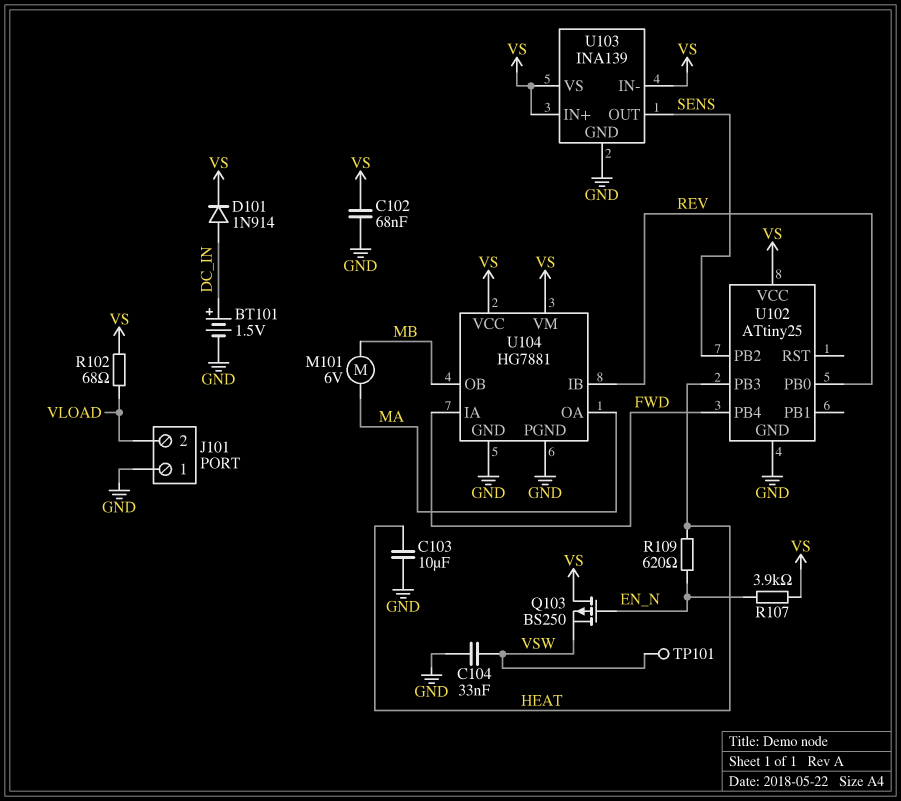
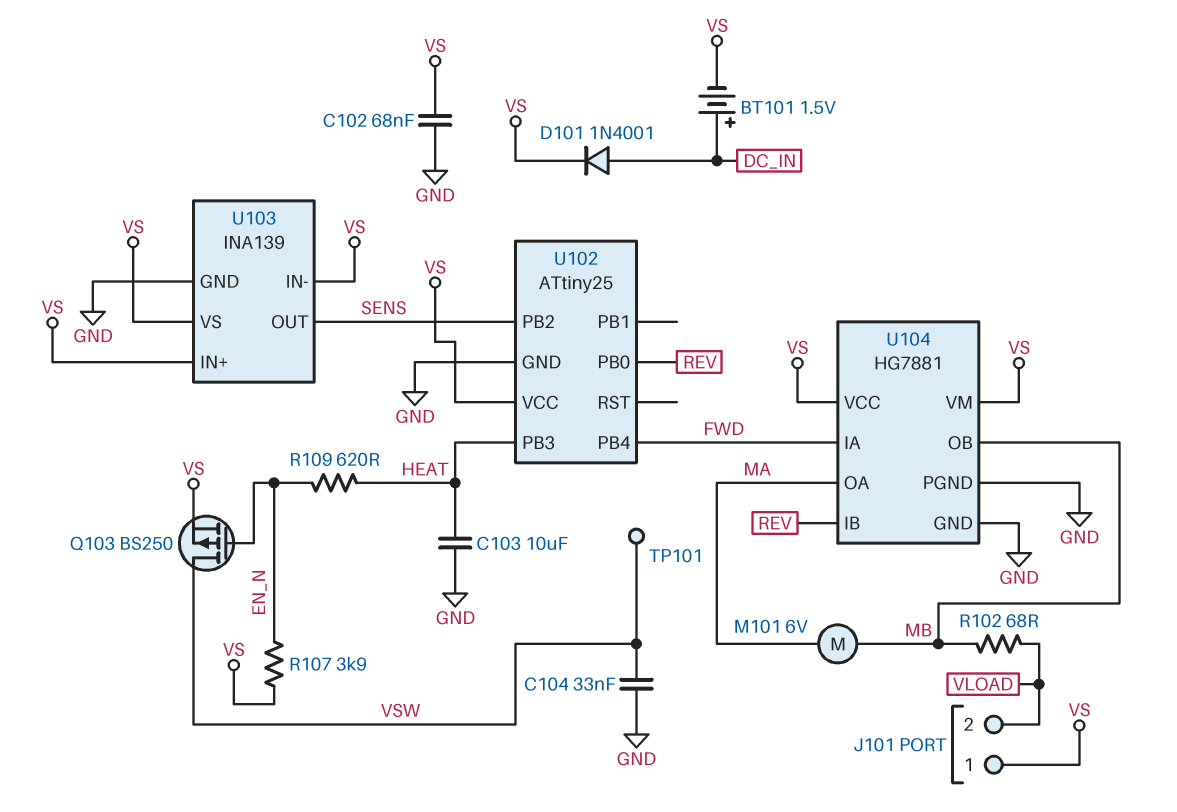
BT101: 1.5V (plus DC_IN, minus GND) -> 1.5V (plus DC_IN, minus VS)
D101: diode 1N914 (A DC_IN, K VS) -> diode 1N4001 (A DC_IN, K VS)
J101 pin 1: GND -> VS
Q103: PMOS BS250 (G EN_N, D VS, S VSW) -> PMOS BS250 (G EN_N, D VSW, S VS)
R102: 68 (VLOAD, VS) -> 68 (MB, VLOAD)

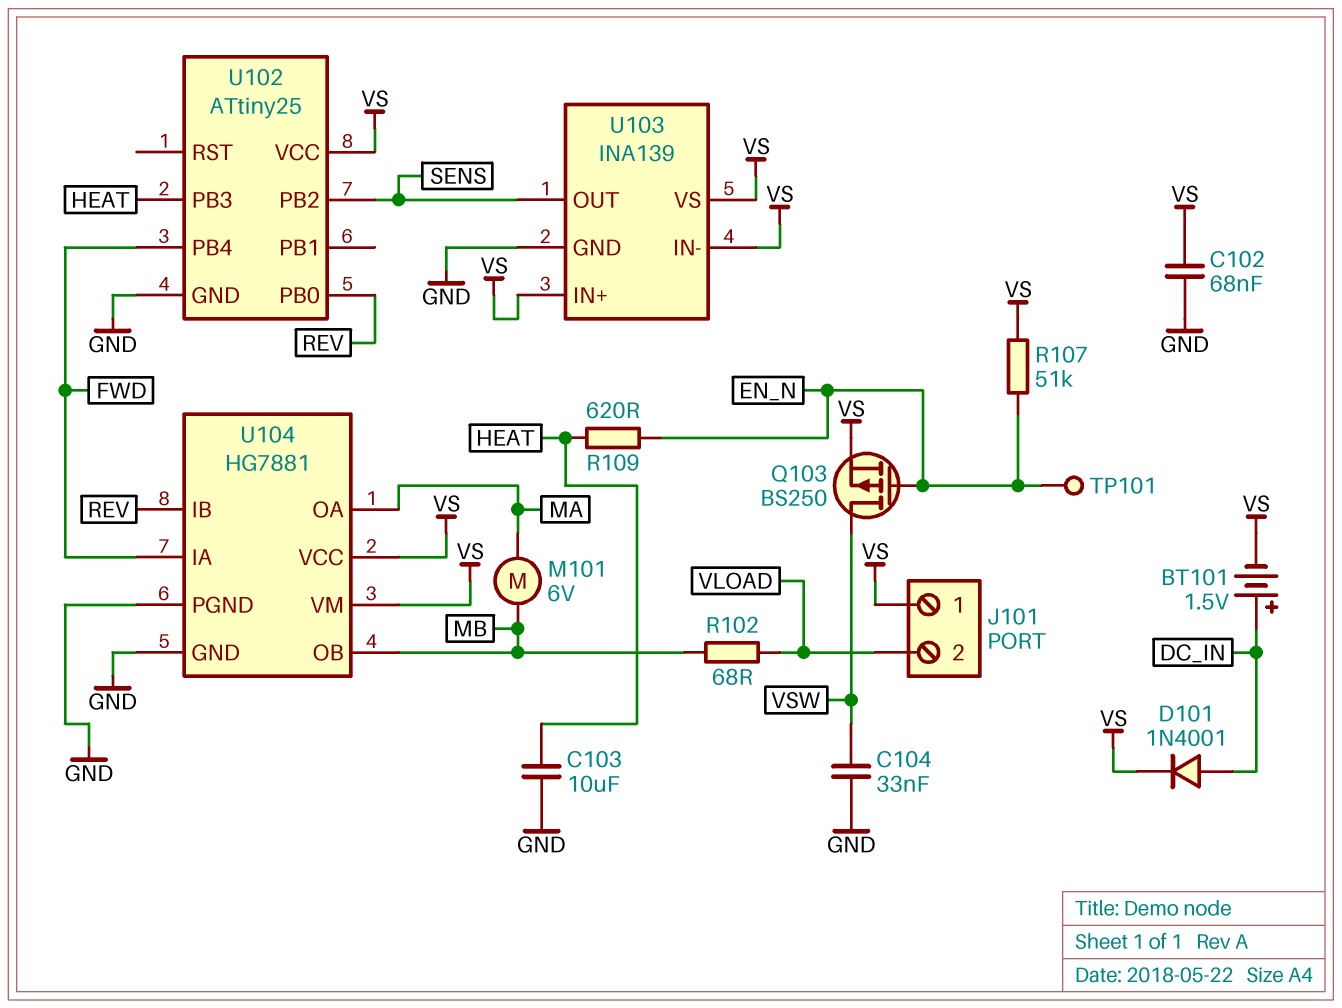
R107: 3.9k (EN_N, VS) -> 51k (EN_N, VS)
TP101: test point (VSW) -> test point (EN_N)

